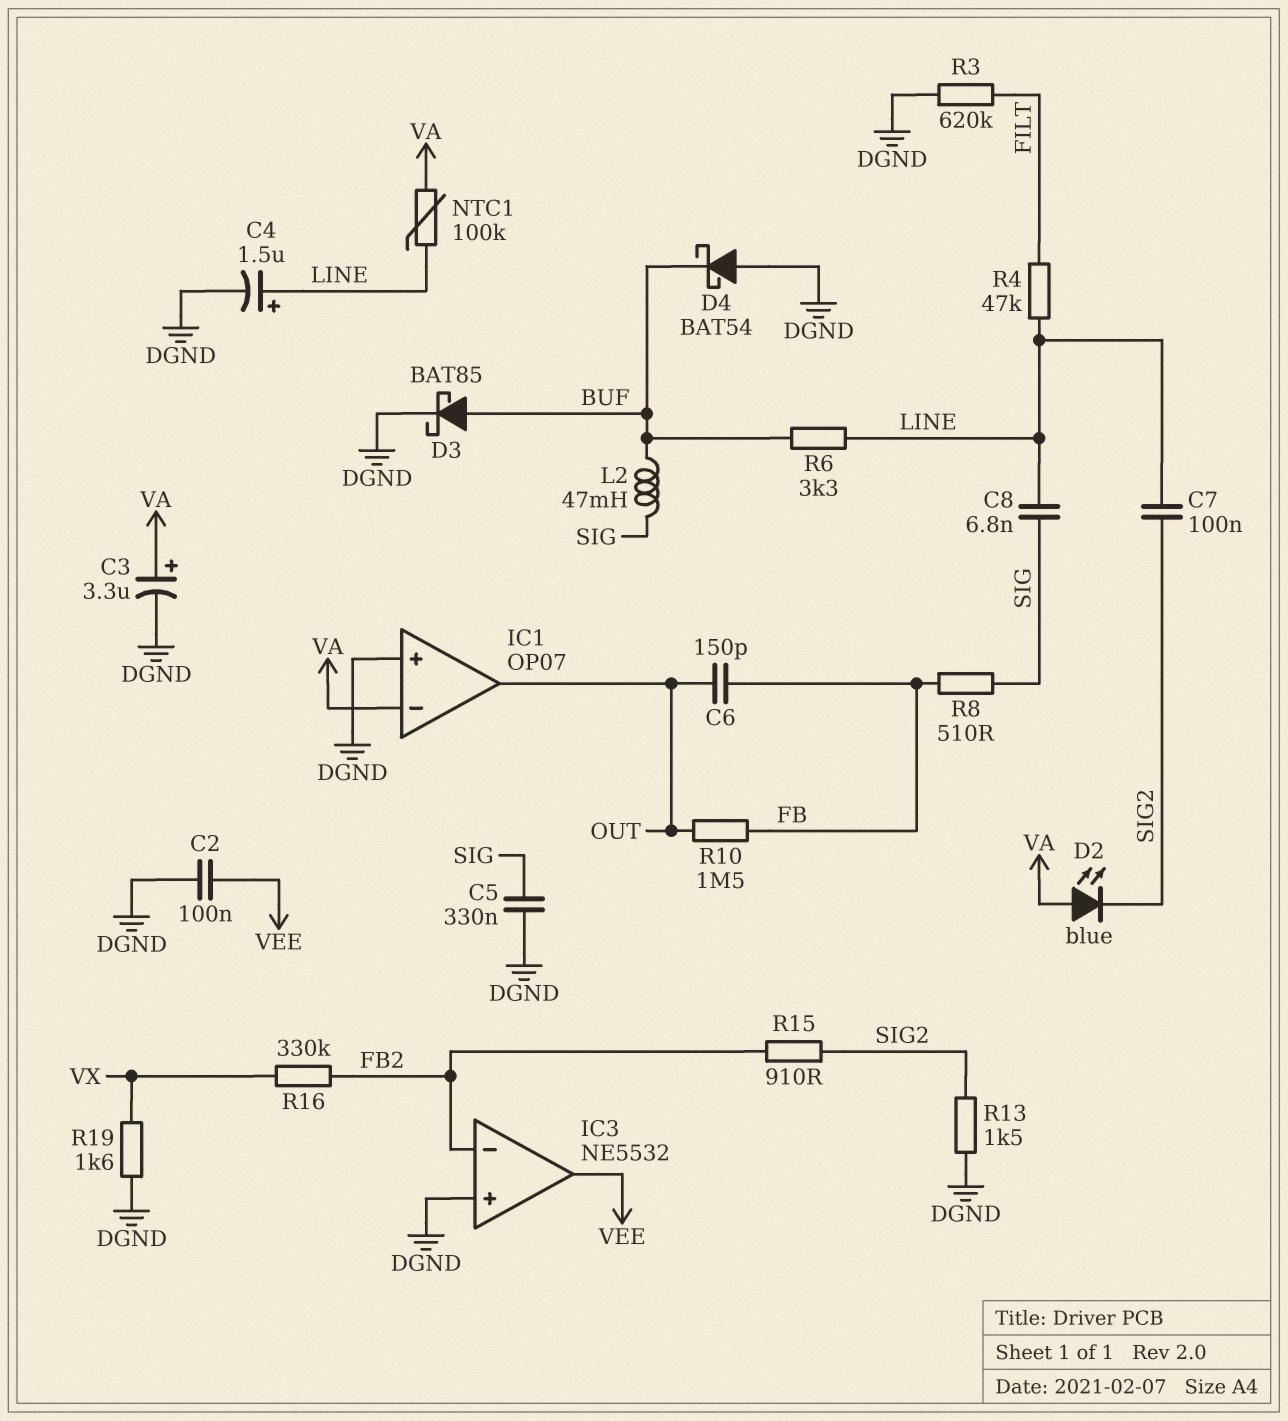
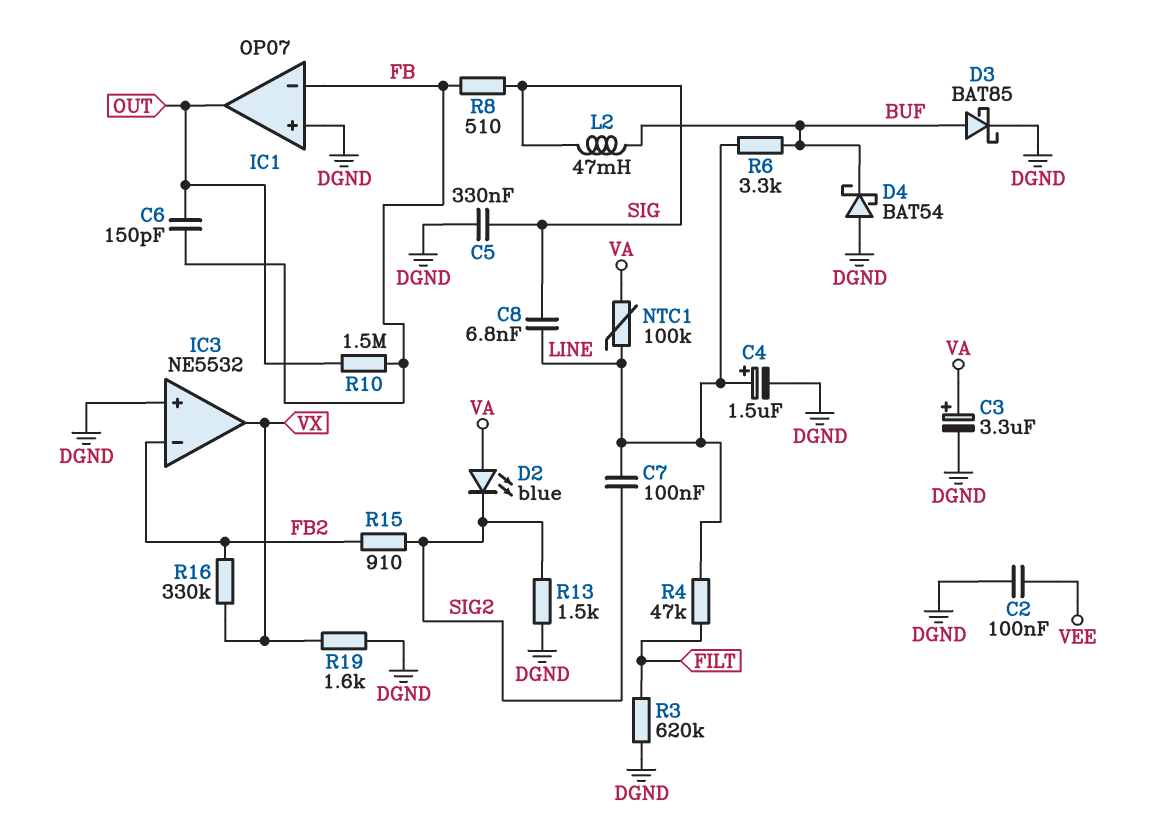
IC1 pin in-: VA -> FB
IC3 pin out: VEE -> VX

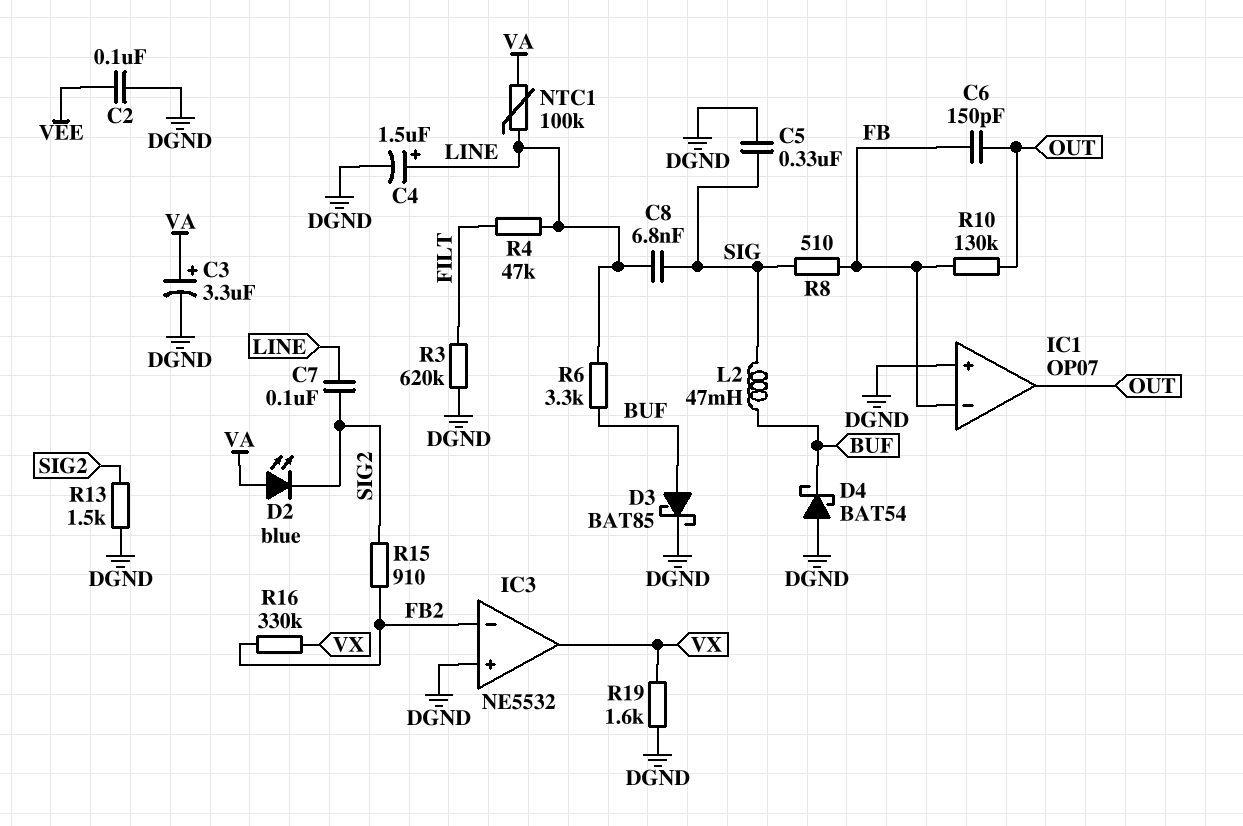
R10: 1.5M (FB, OUT) -> 130k (FB, OUT)

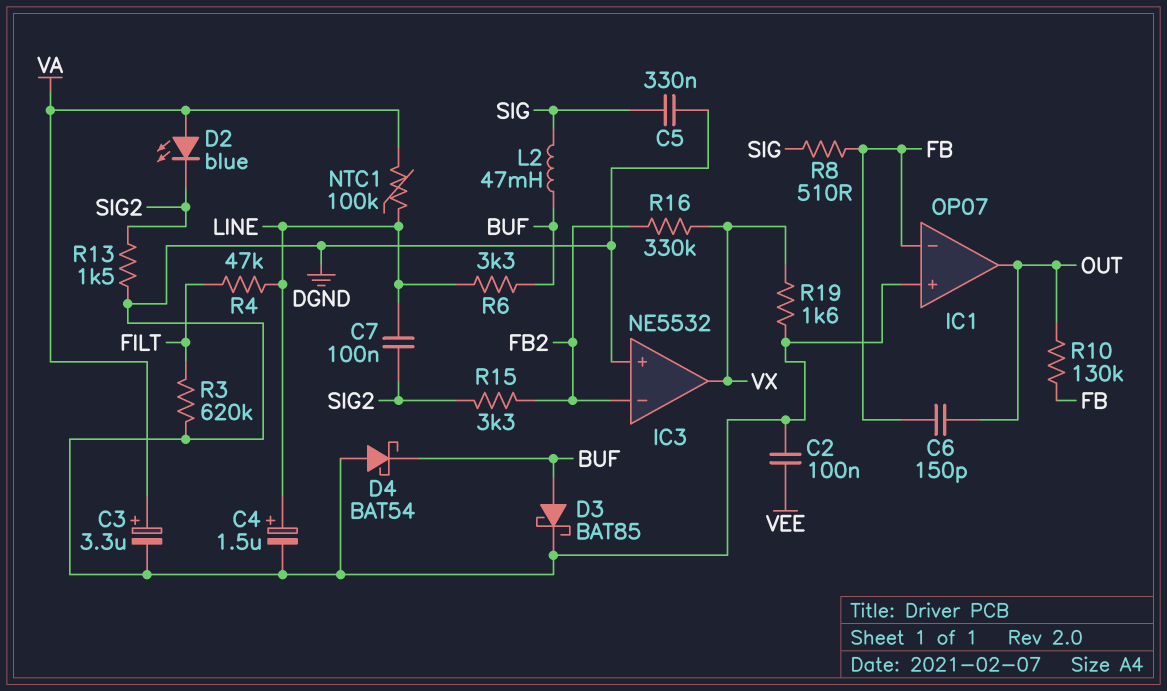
C8: 6.8nF (LINE, SIG) -> none
R15: 910 (FB2, SIG2) -> 3.3k (FB2, SIG2)

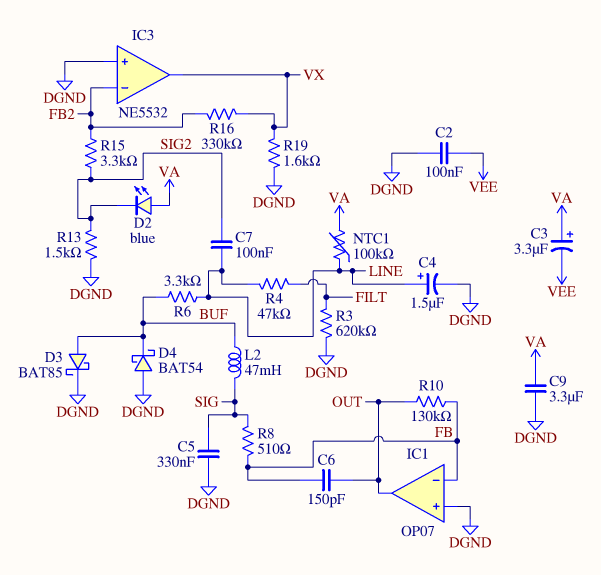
C3: 3.3uF (plus VA, minus DGND) -> 3.3uF (plus VA, minus VEE)
C9: none -> 3.3uF (DGND, VA)

